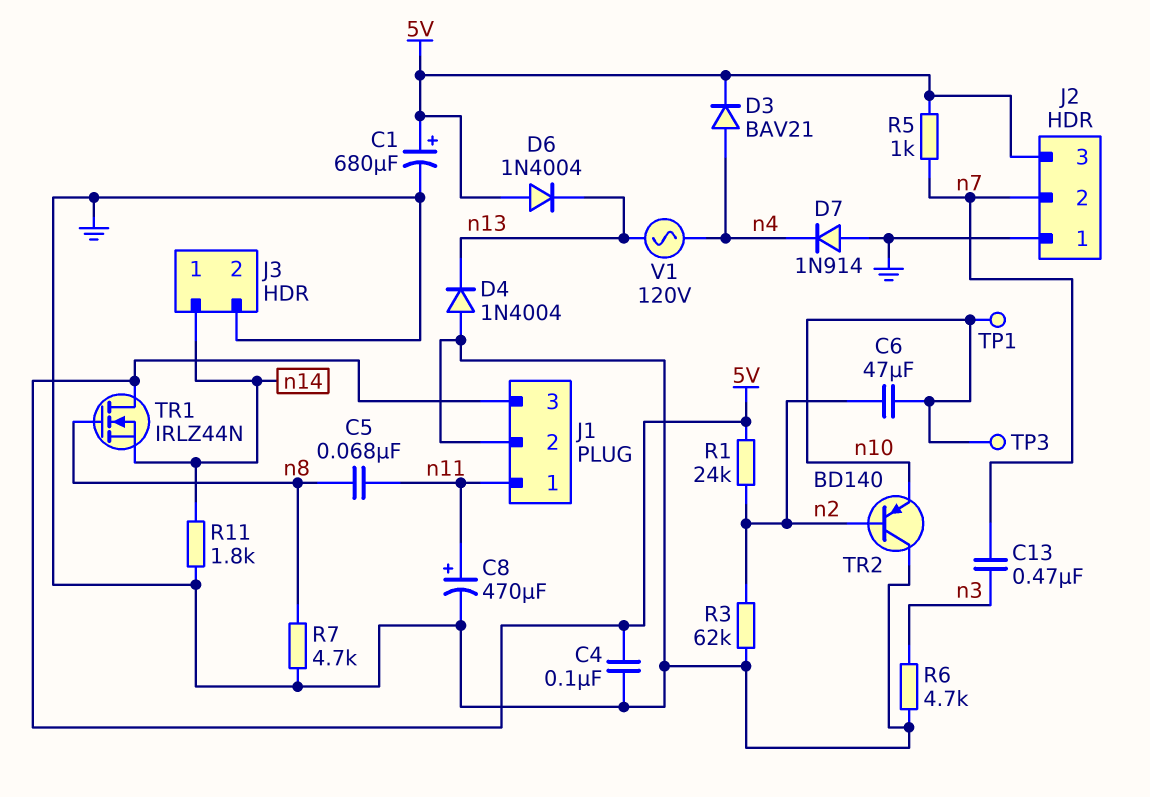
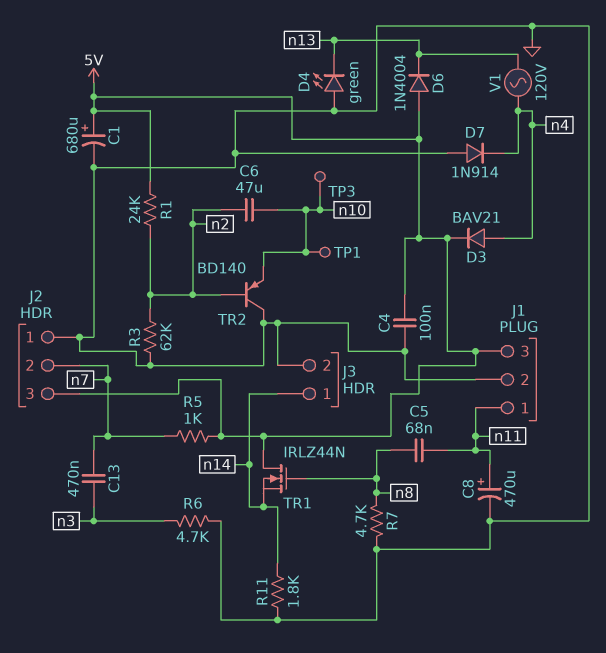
D4: diode 1N4004 (A GND, K n13) -> LED green (A GND, K n13)

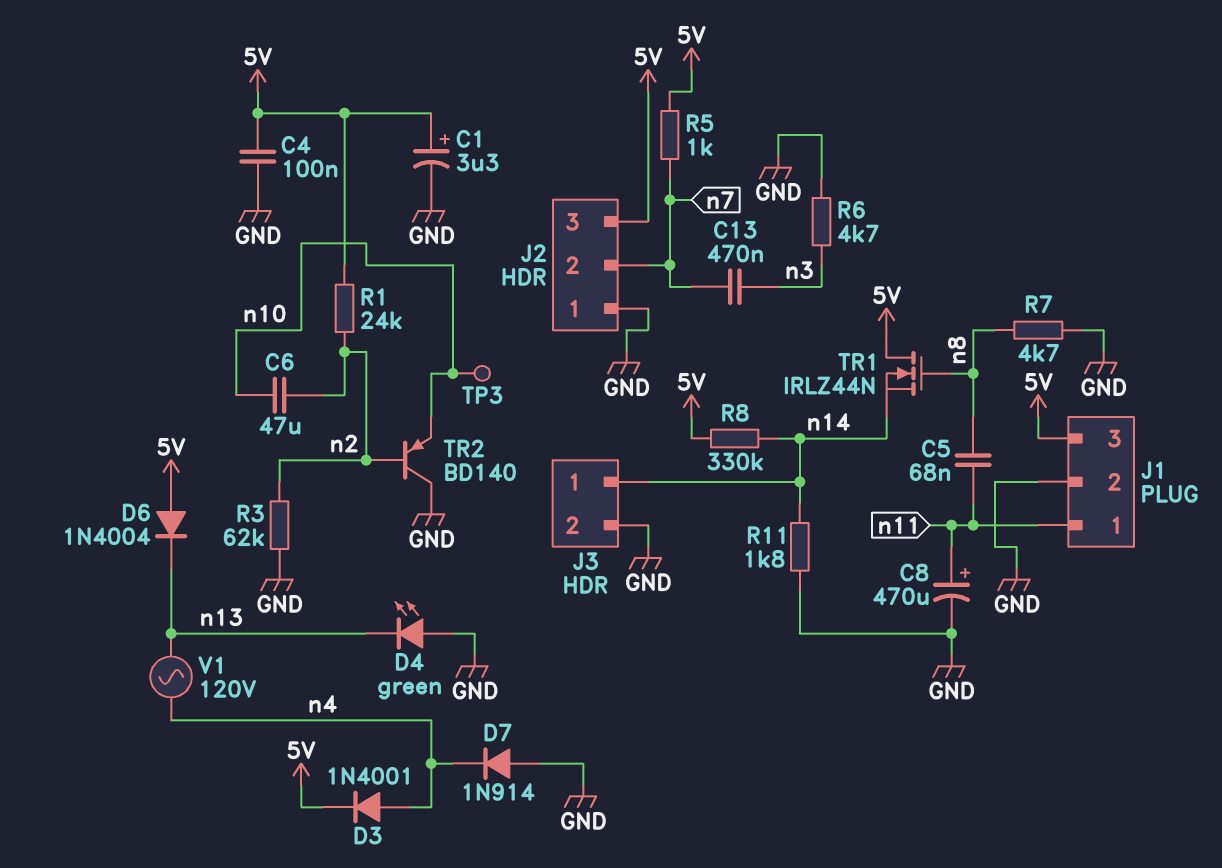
C1: 680uF (plus 5V, minus GND) -> 3.3uF (plus 5V, minus GND)
D3: diode BAV21 (A n4, K 5V) -> diode 1N4001 (A n4, K 5V)
R8: none -> 330k (5V, n14)
TP1: test point (n10) -> none

